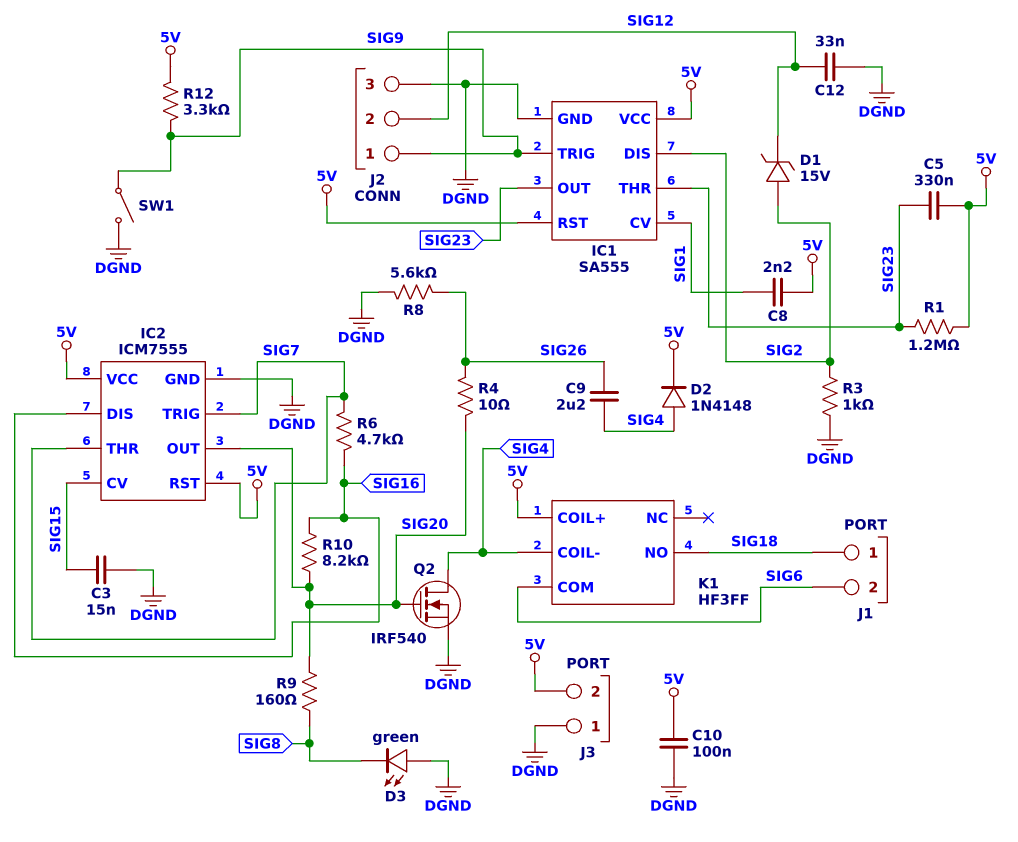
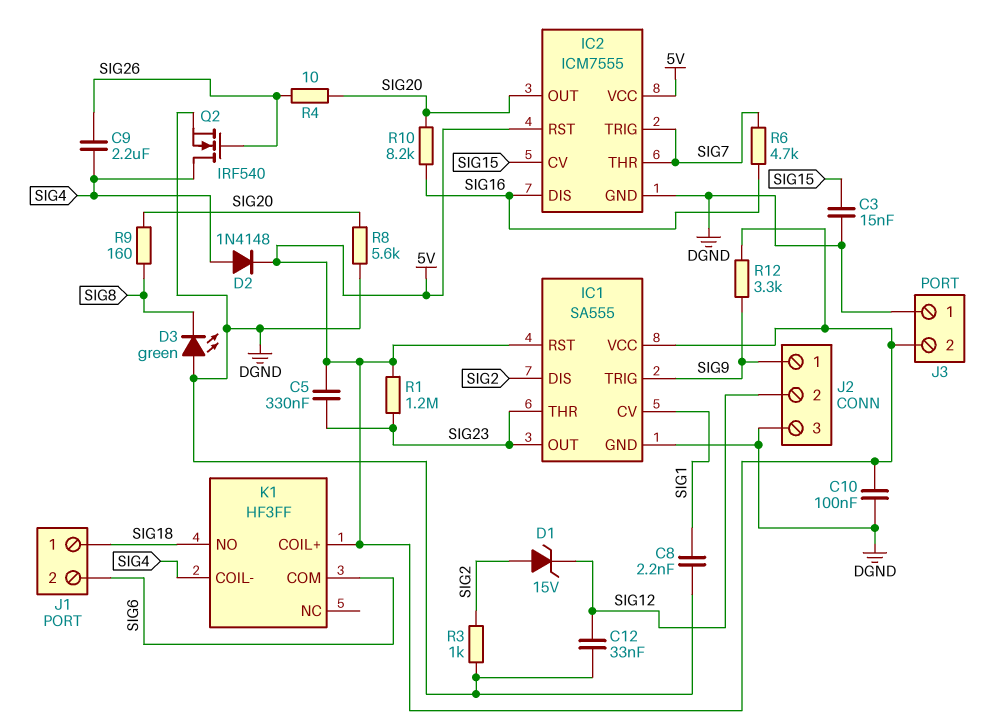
C8: 2.2nF (5V, SIG1) -> 2.2nF (DGND, SIG1)
Q2: NMOS IRF540 (G SIG20, D SIG4, S DGND) -> NMOS IRF540 (G SIG26, D SIG4, S DGND)
R8: 5.6k (DGND, SIG26) -> 5.6k (DGND, SIG20)
SW1: switch (DGND, SIG9) -> none

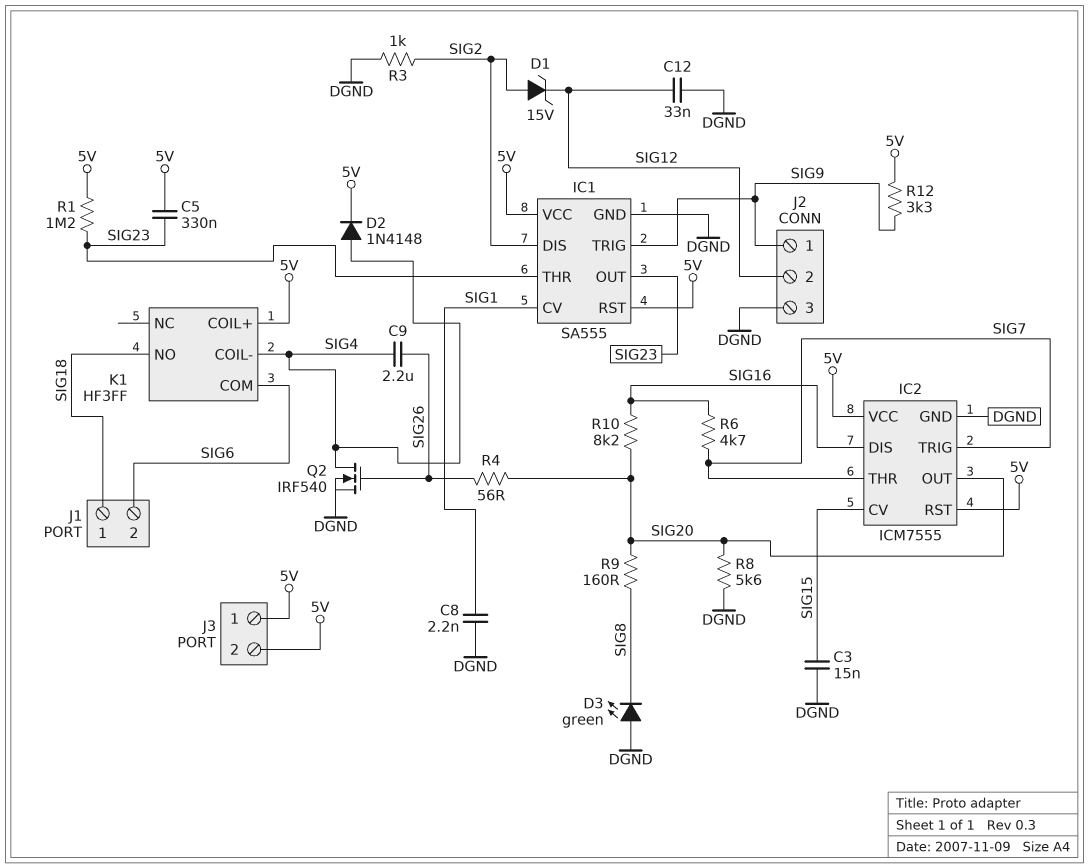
C10: 100nF (5V, DGND) -> none
J3 pin 1: DGND -> 5V
R4: 10 (SIG20, SIG26) -> 56 (SIG20, SIG26)

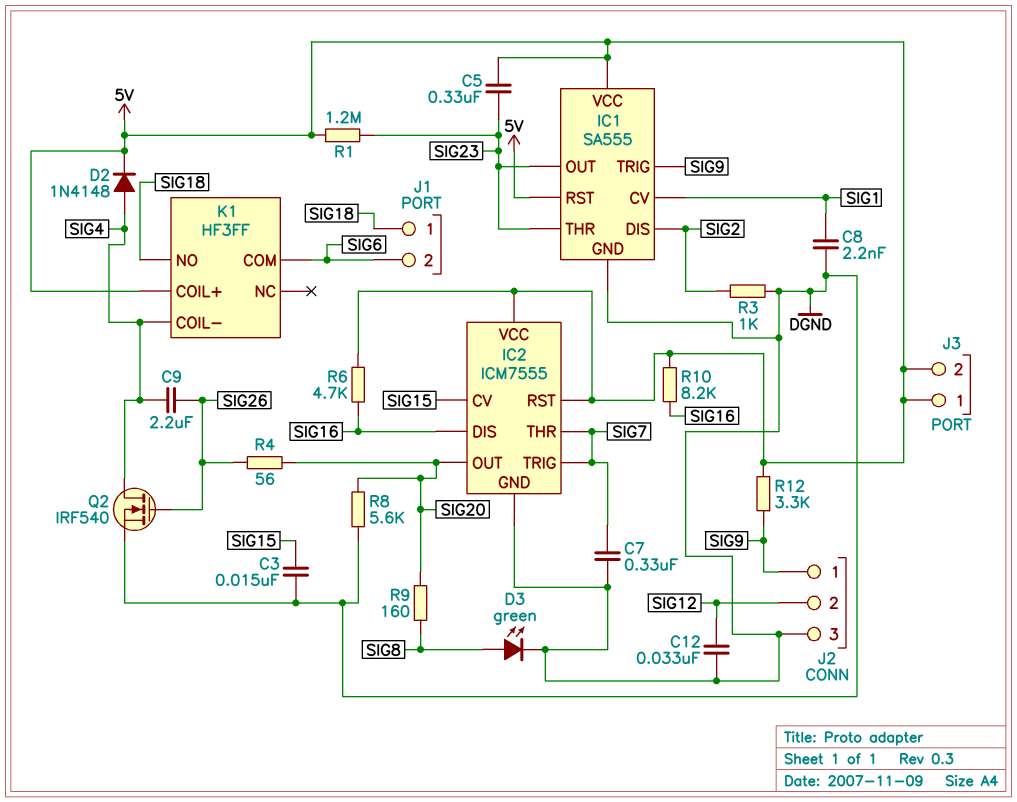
C7: none -> 330nF (DGND, SIG7)
D1: zener 15V (A SIG2, K SIG12) -> none
D3: LED green (A DGND, K SIG8) -> LED green (A SIG8, K DGND)
R6: 4.7k (SIG7, SIG16) -> 4.7k (5V, SIG16)
R10: 8.2k (SIG16, SIG20) -> 8.2k (5V, SIG16)

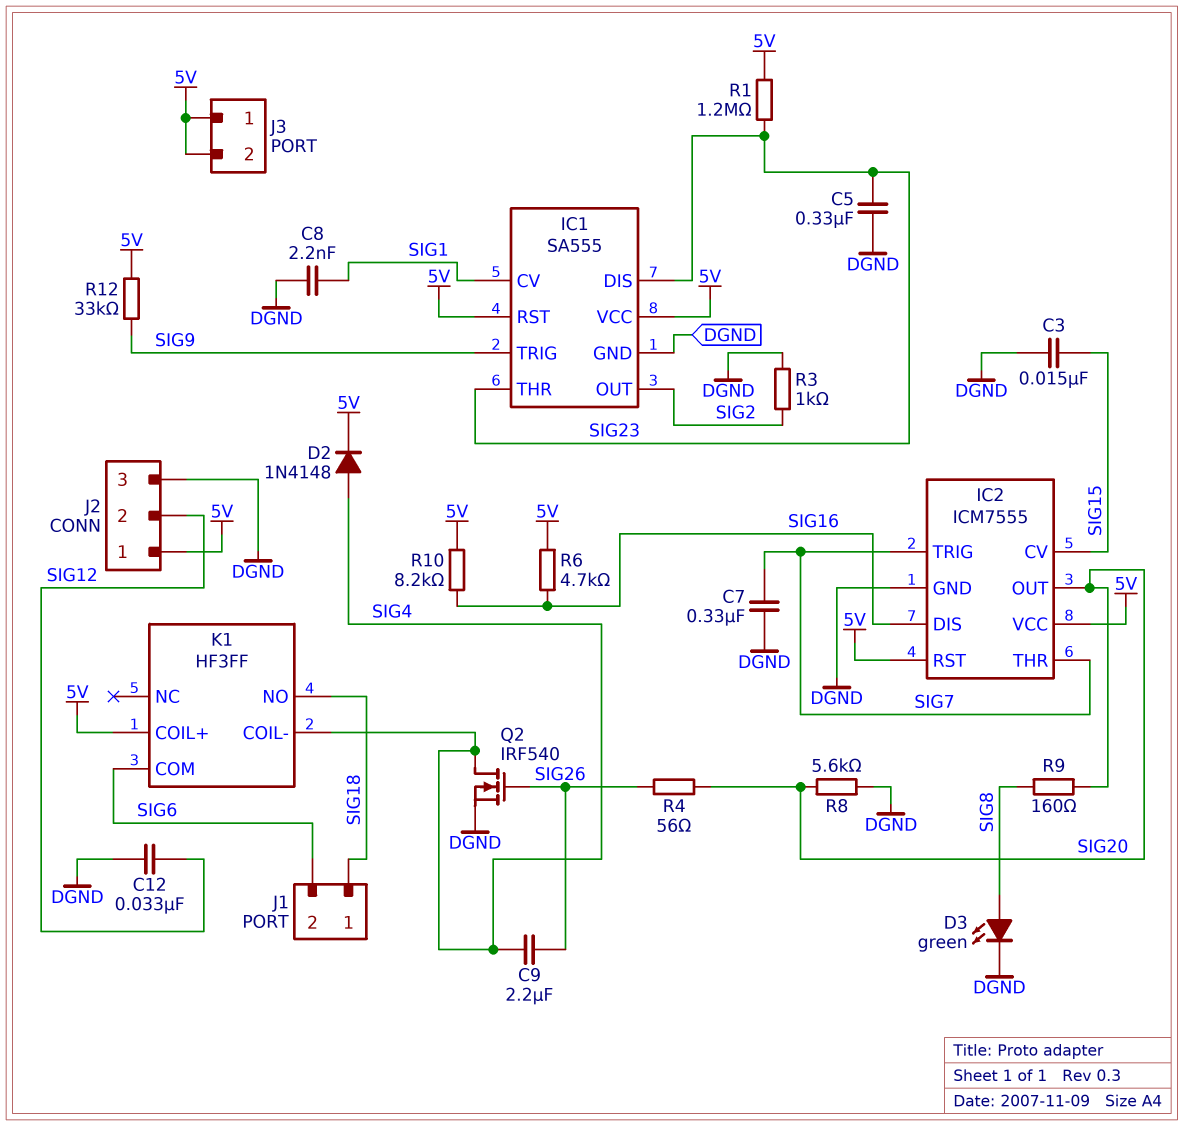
C5: 330nF (5V, SIG23) -> 330nF (DGND, SIG23)
IC1 pin DIS: SIG2 -> SIG23
IC1 pin OUT: SIG23 -> SIG2
J2 pin 1: SIG9 -> 5V
R12: 3.3k (5V, SIG9) -> 33k (5V, SIG9)

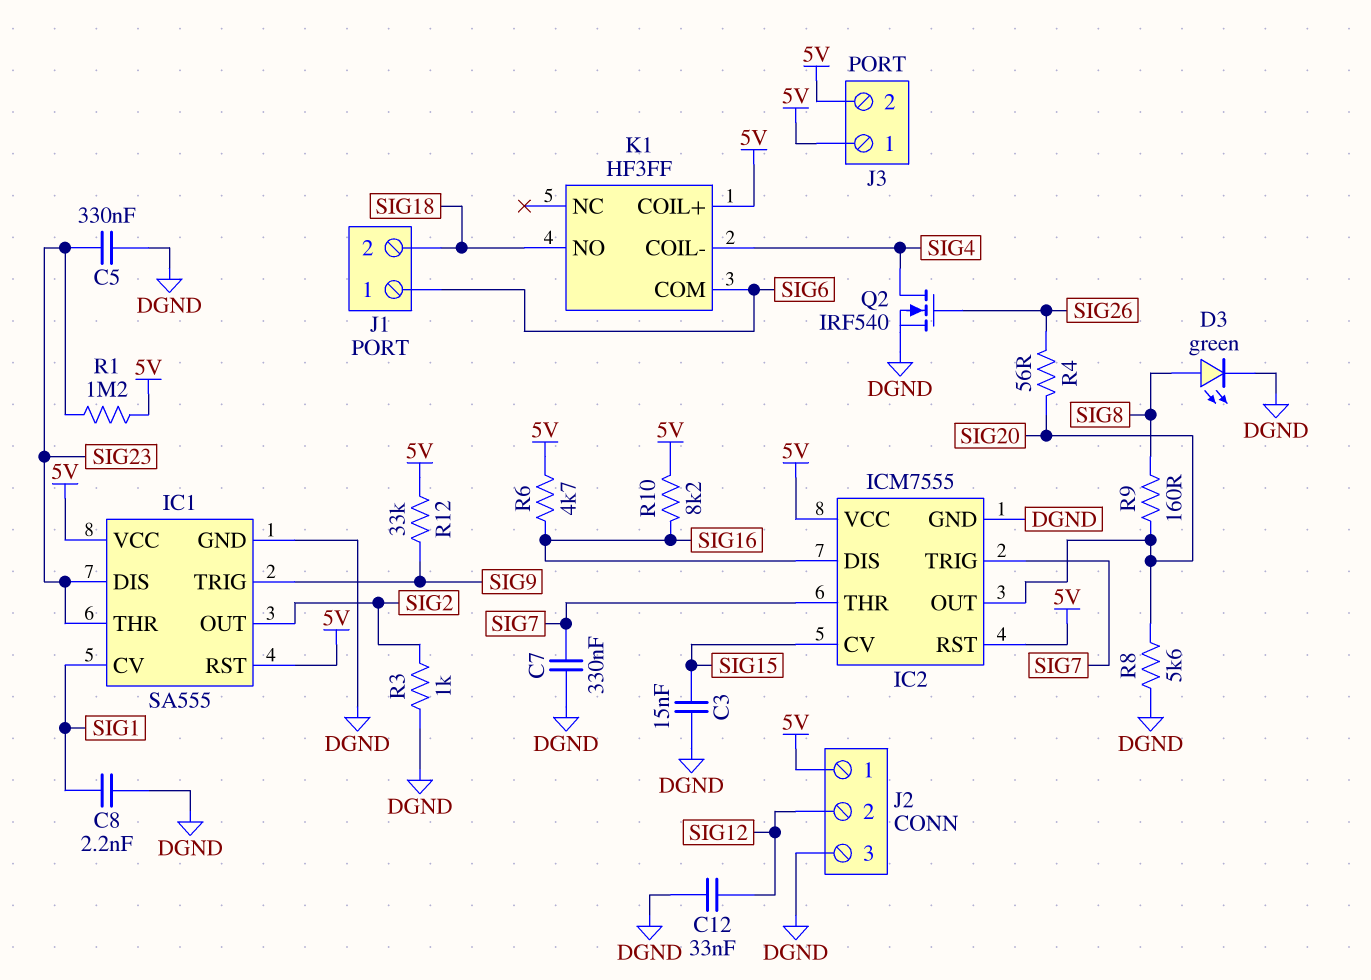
C9: 2.2uF (SIG4, SIG26) -> none
D2: diode 1N4148 (A SIG4, K 5V) -> none
J1 pin 1: SIG18 -> SIG6
J1 pin 2: SIG6 -> SIG18

